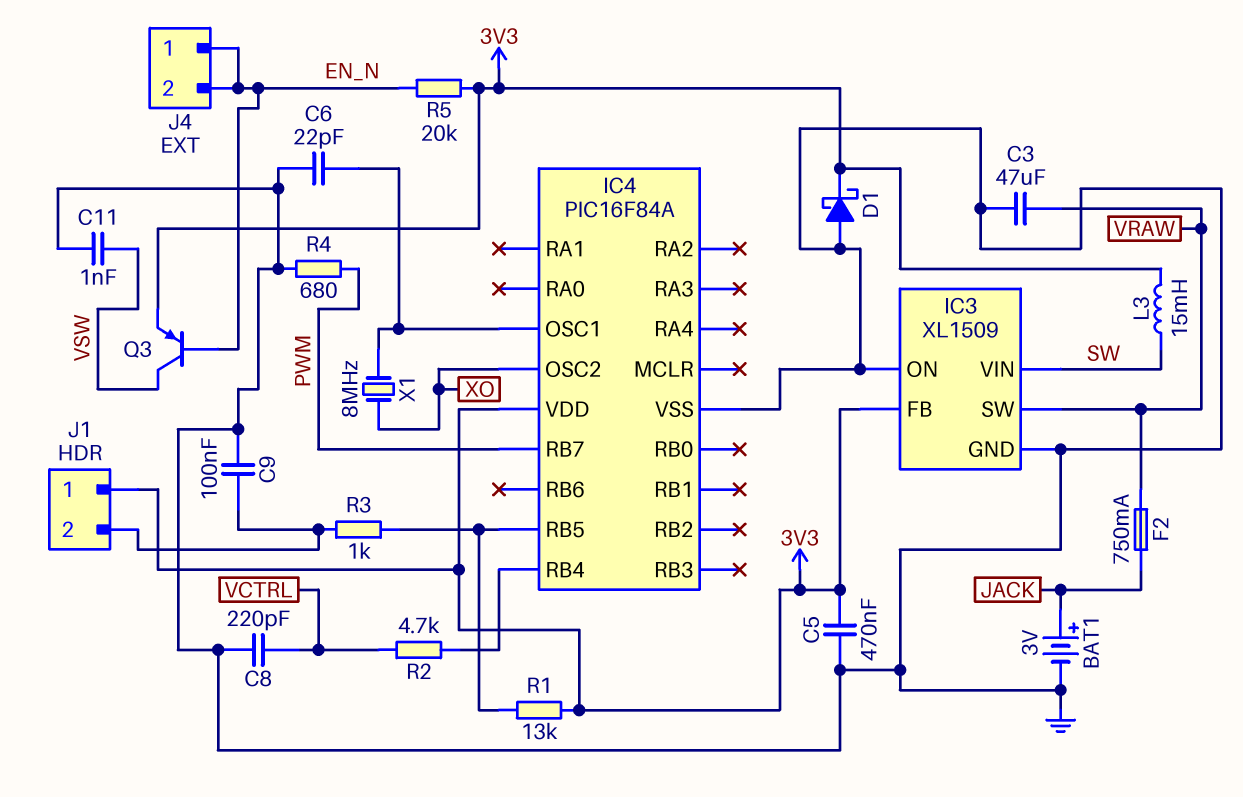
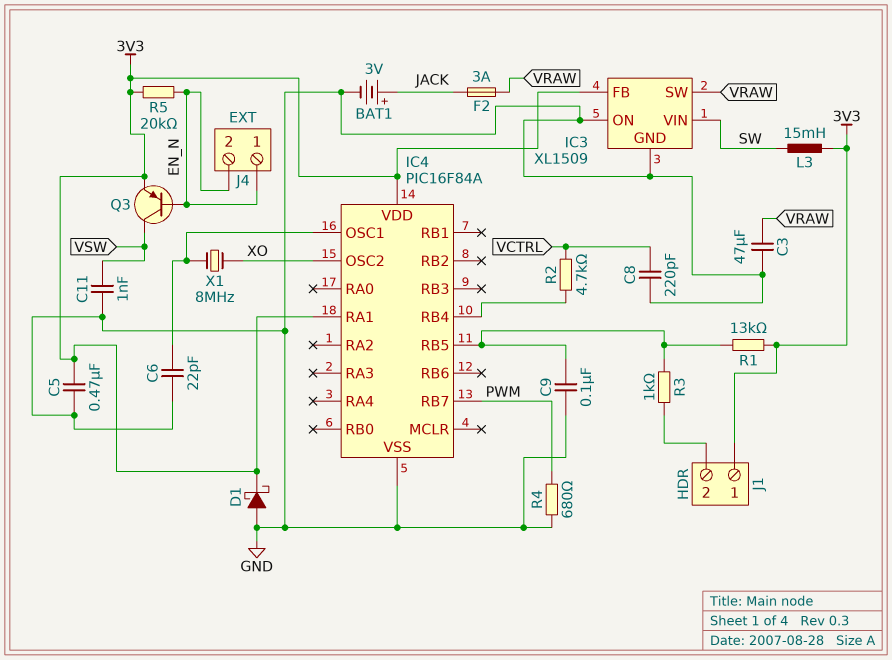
C9: 100nF (GND, J1/2) -> 100nF (GND, IC4/RB5)
F2: 750mA (JACK, VRAW) -> 3A (JACK, VRAW)
IC4 pin RA1: none -> 3V3

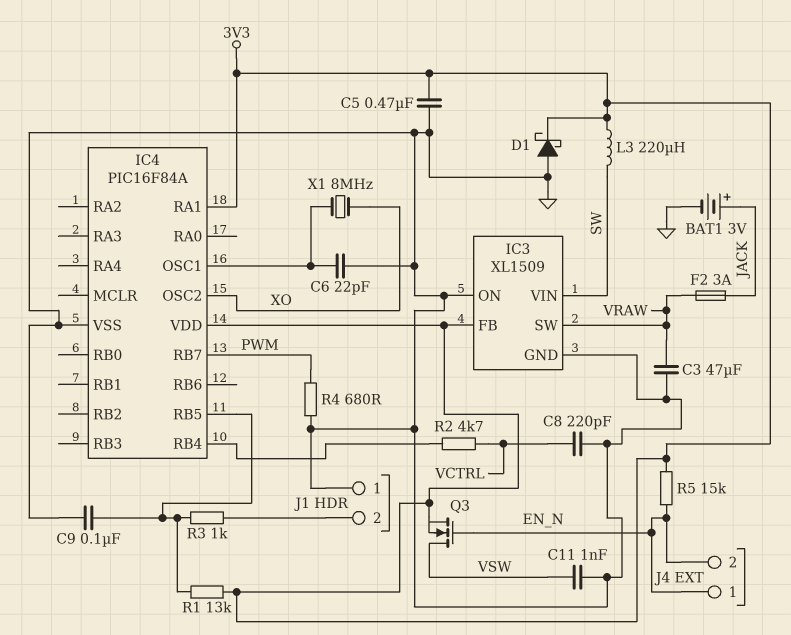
J1 pin 1: 3V3 -> GND
L3: 15mH (3V3, SW) -> 220uH (3V3, SW)
Q3: PNP (B EN_N, C VSW, E 3V3) -> NMOS (G EN_N, D VSW, S 3V3)
R5: 20k (3V3, EN_N) -> 15k (3V3, EN_N)

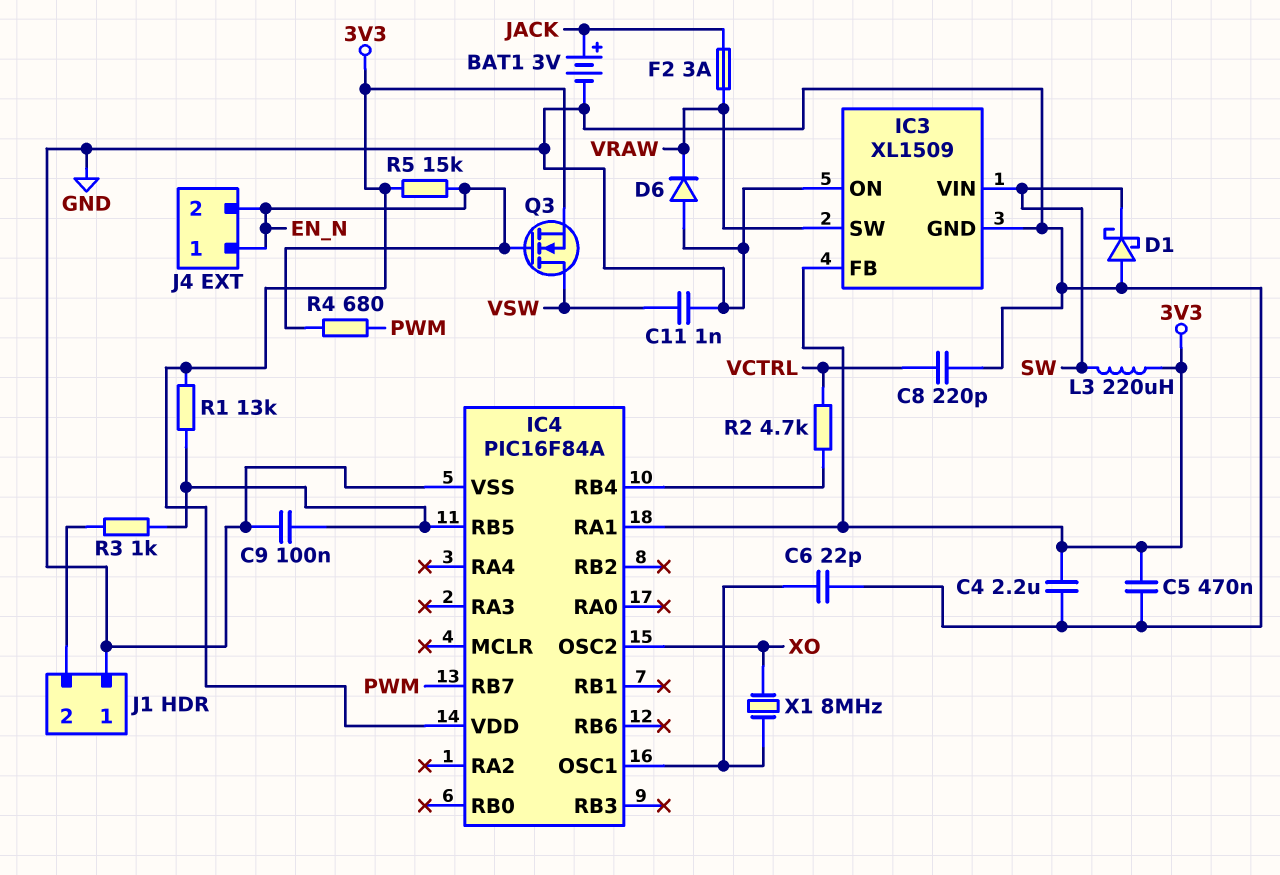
C3: 47uF (GND, VRAW) -> none
C4: none -> 2.2uF (3V3, GND)
D1: schottky (A GND, K 3V3) -> schottky (A GND, K SW)
D6: none -> diode (A GND, K VRAW)
R4: 680 (GND, PWM) -> 680 (EN_N, PWM)

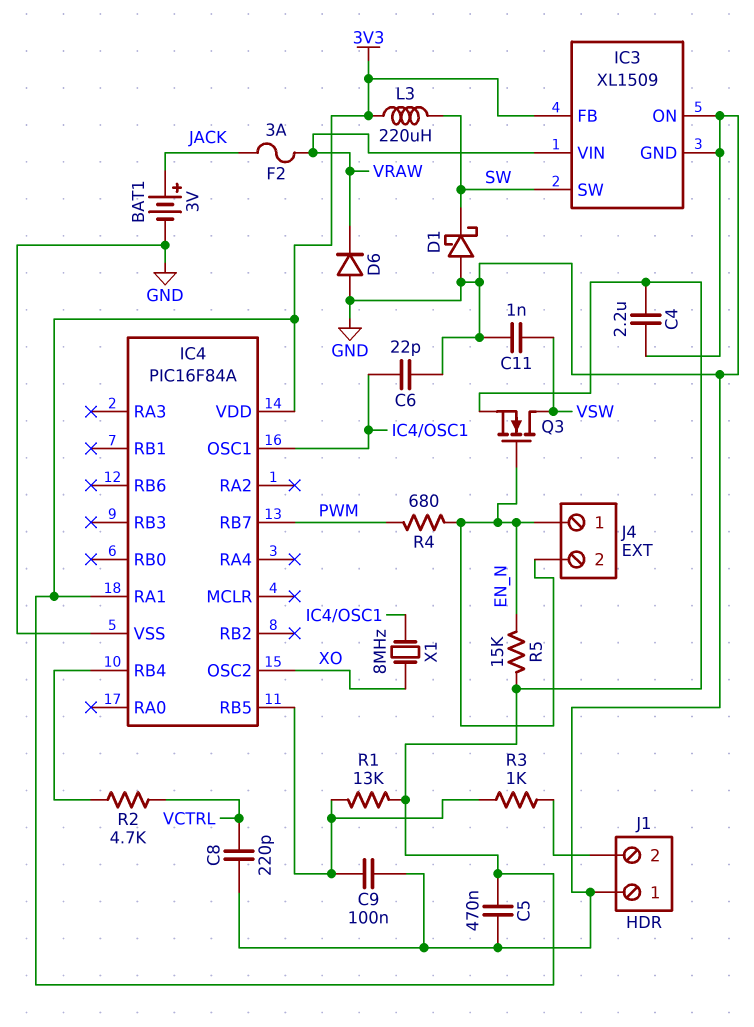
IC3 pin SW: VRAW -> SW
IC3 pin VIN: SW -> VRAW

